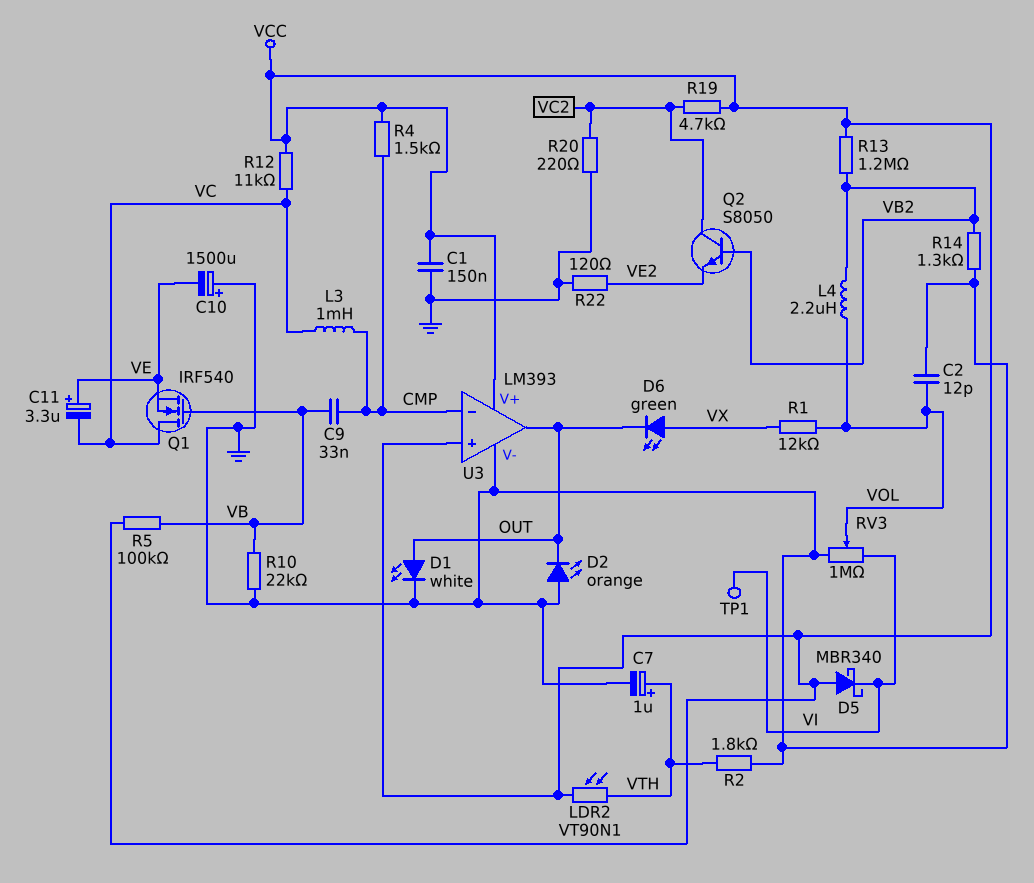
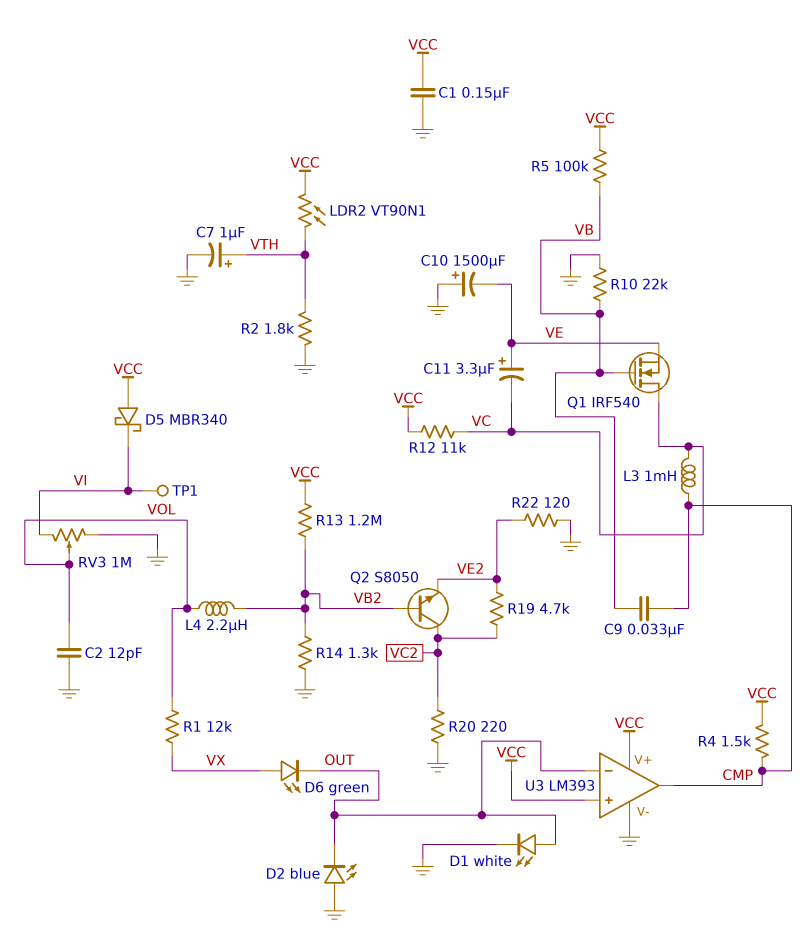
D2: LED orange (A GND, K OUT) -> LED blue (A GND, K OUT)
R19: 4.7k (VC2, VCC) -> 4.7k (VC2, VE2)
U3 pin in-: CMP -> OUT
U3 pin out: OUT -> CMP

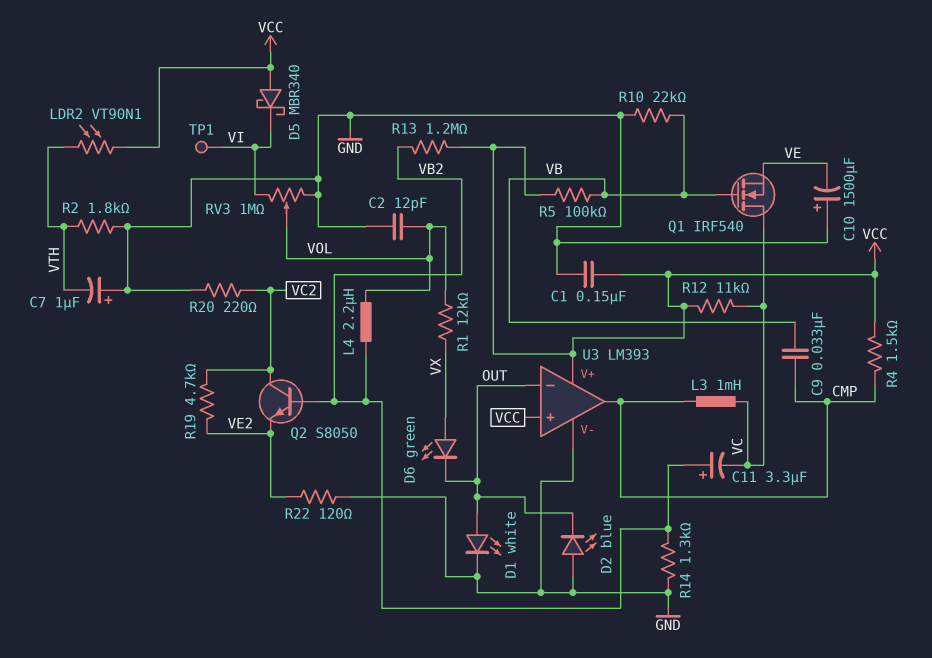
C7: 1uF (plus VTH, minus GND) -> 1uF (plus GND, minus VTH)
C11: 3.3uF (plus VE, minus VC) -> 3.3uF (plus VB2, minus VC)

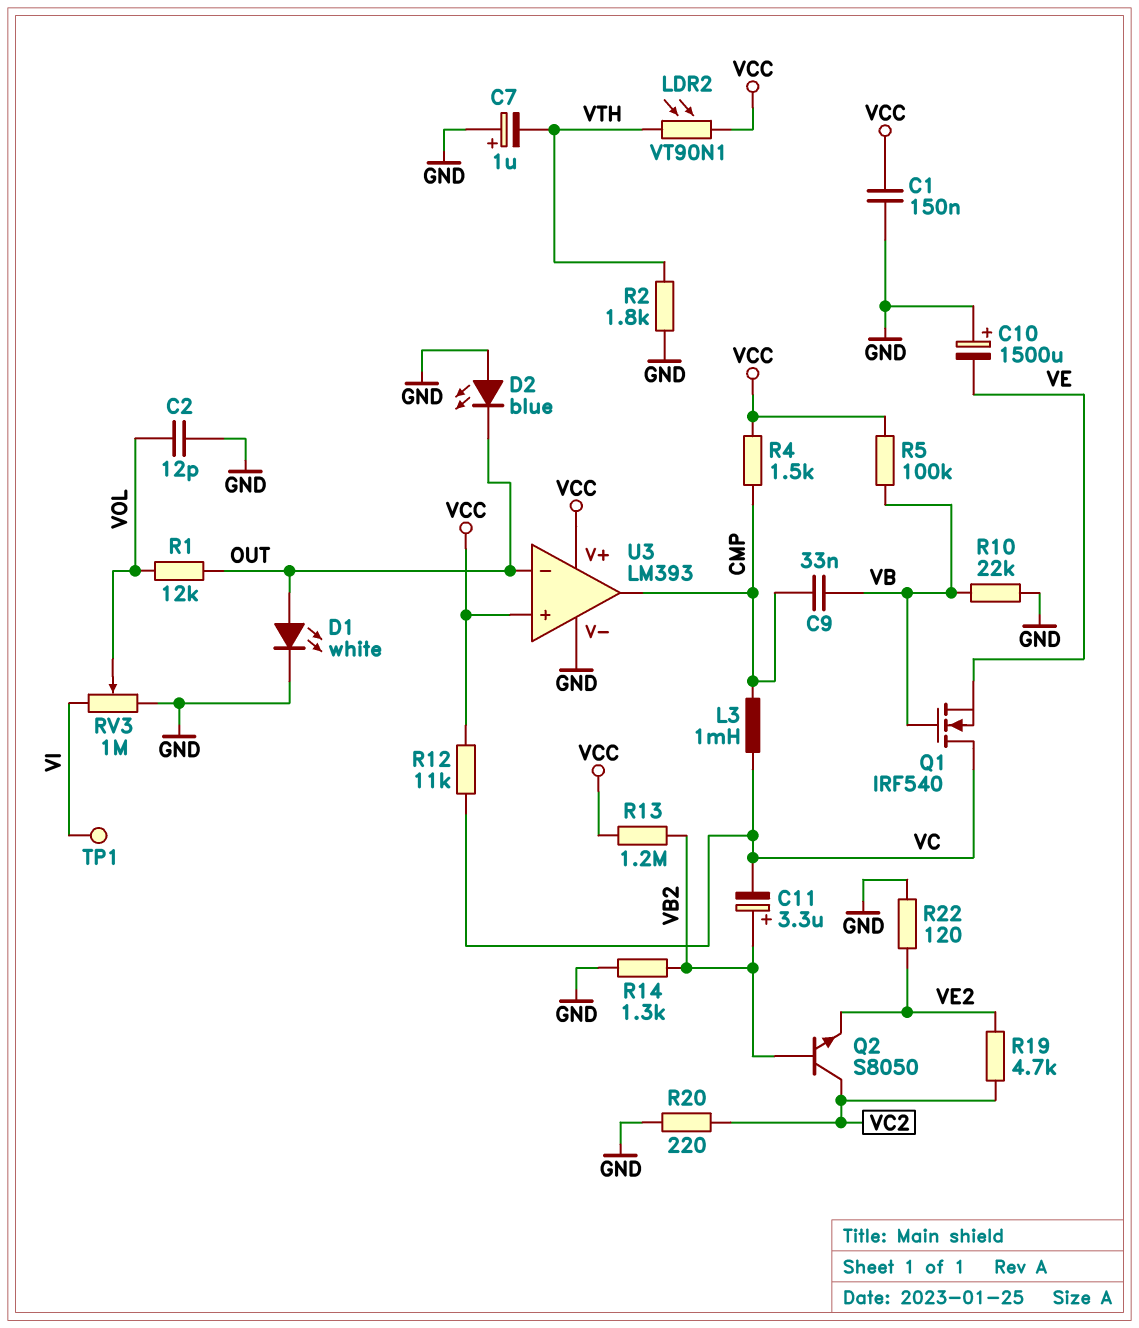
D5: schottky MBR340 (A VCC, K VI) -> none
D6: LED green (A VX, K OUT) -> none
L4: 2.2uH (VB2, VOL) -> none
R1: 12k (VOL, VX) -> 12k (OUT, VOL)

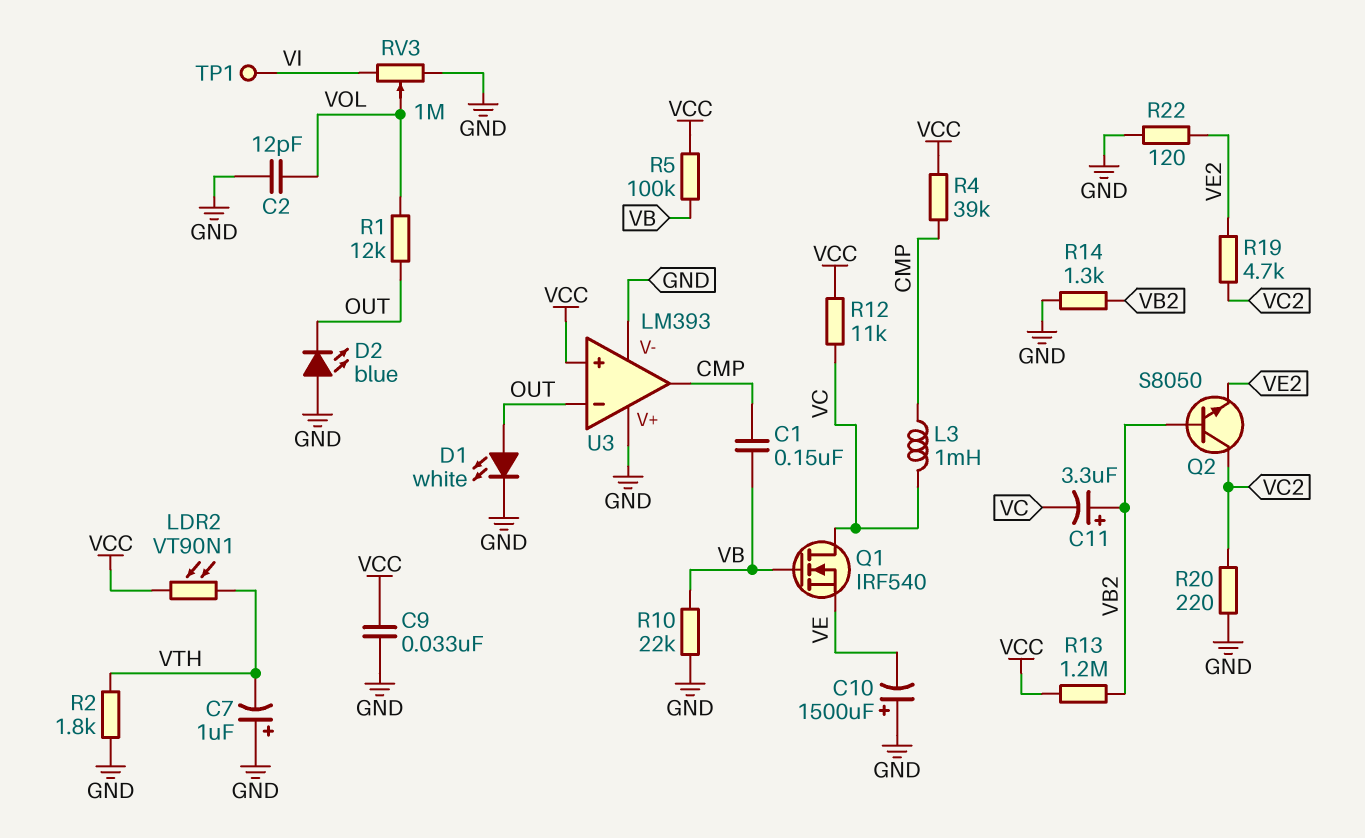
C1: 150nF (GND, VCC) -> 150nF (CMP, VB)
C9: 33nF (CMP, VB) -> 33nF (GND, VCC)
R4: 1.5k (CMP, VCC) -> 39k (CMP, VCC)
U3 pin V+: VCC -> GND

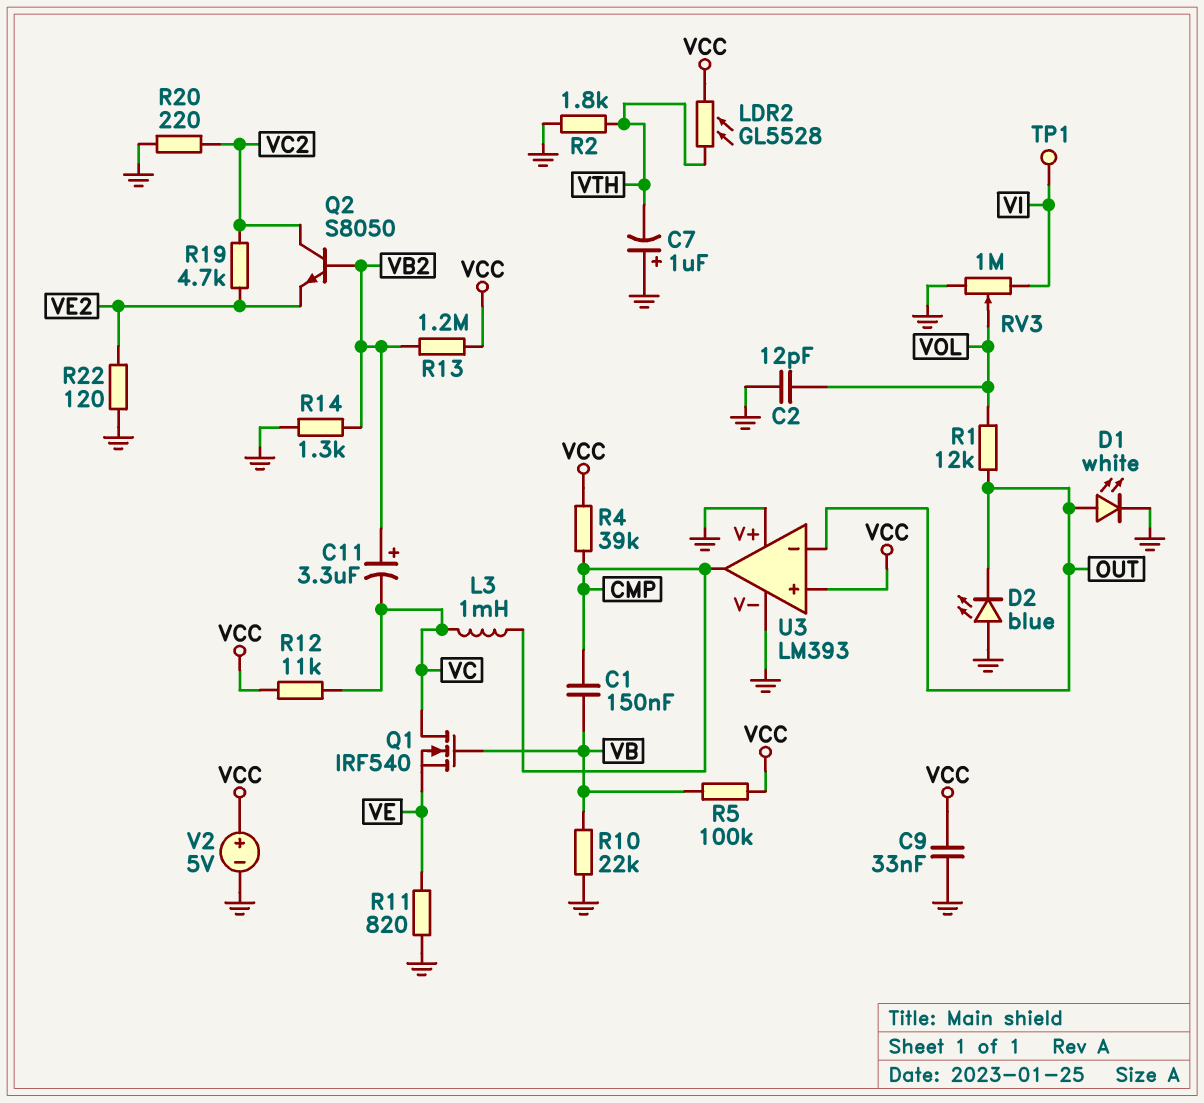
C10: 1500uF (plus GND, minus VE) -> none
LDR2: VT90N1 (VCC, VTH) -> GL5528 (VCC, VTH)
R11: none -> 820 (GND, VE)
V2: none -> 5V (plus VCC, minus GND)

